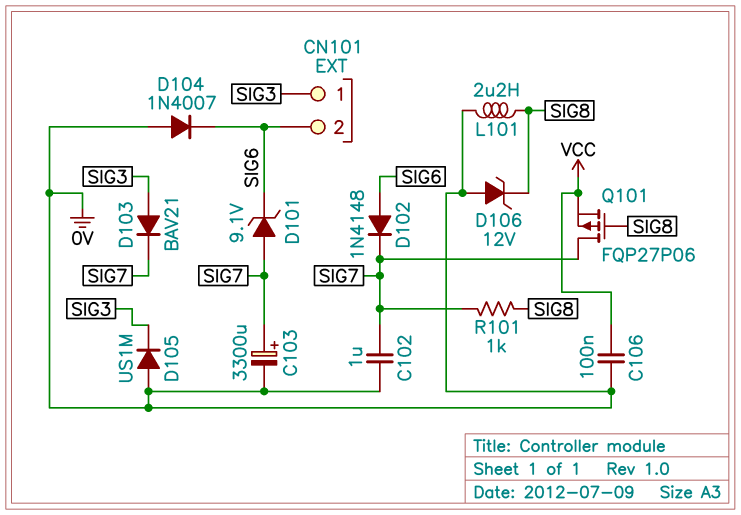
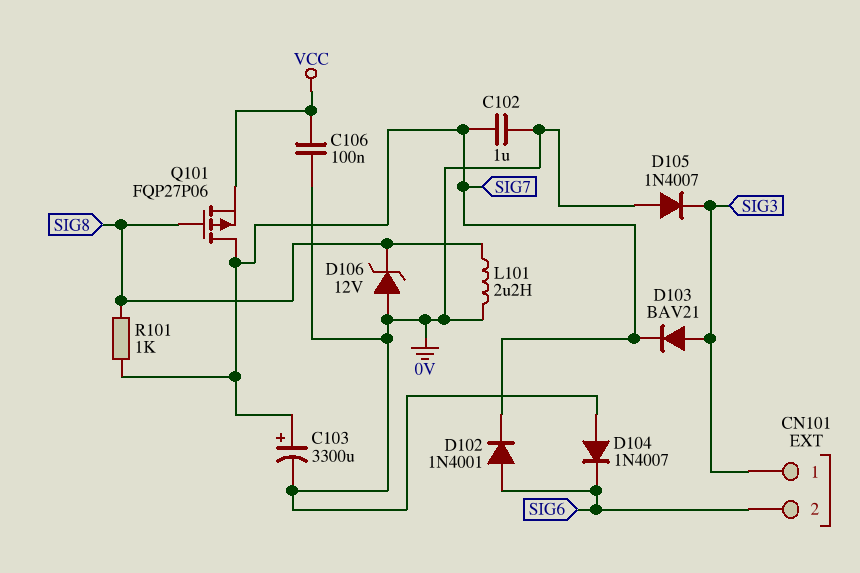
D101: zener 9.1V (A SIG7, K SIG6) -> none
D102: diode 1N4148 (A SIG6, K SIG7) -> diode 1N4001 (A SIG6, K SIG7)
D105: diode US1M (A 0V, K SIG3) -> diode 1N4007 (A 0V, K SIG3)

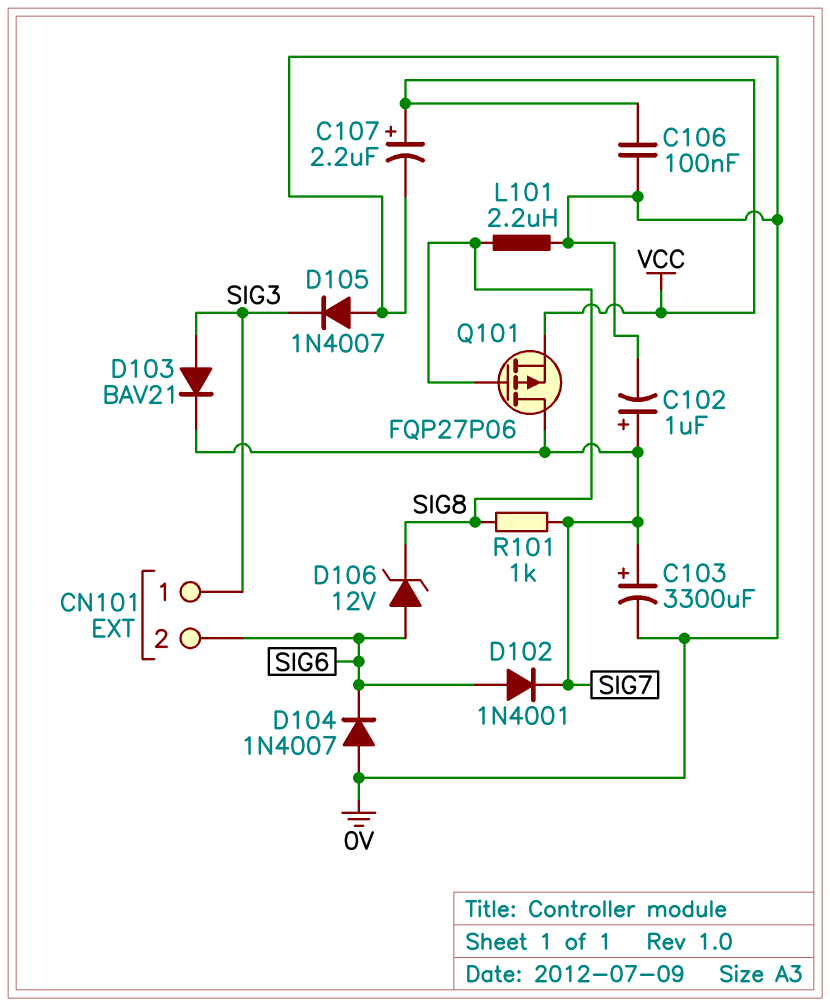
C102: 1uF (0V, SIG7) -> 1uF (plus SIG7, minus 0V)
C107: none -> 2.2uF (plus VCC, minus 0V)
D106: zener 12V (A 0V, K SIG8) -> zener 12V (A SIG6, K SIG8)

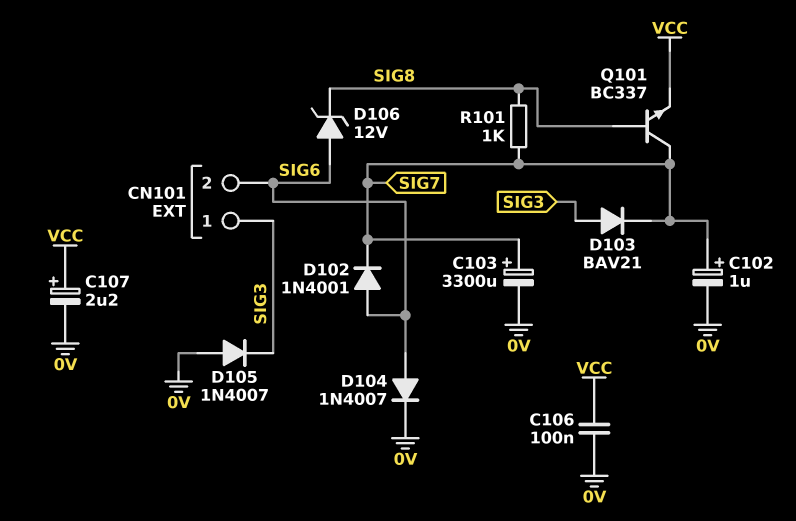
D104: diode 1N4007 (A 0V, K SIG6) -> diode 1N4007 (A SIG6, K 0V)
L101: 2.2uH (0V, SIG8) -> none
Q101: PMOS FQP27P06 (G SIG8, D SIG7, S VCC) -> NPN BC337 (B SIG8, C SIG7, E VCC)

